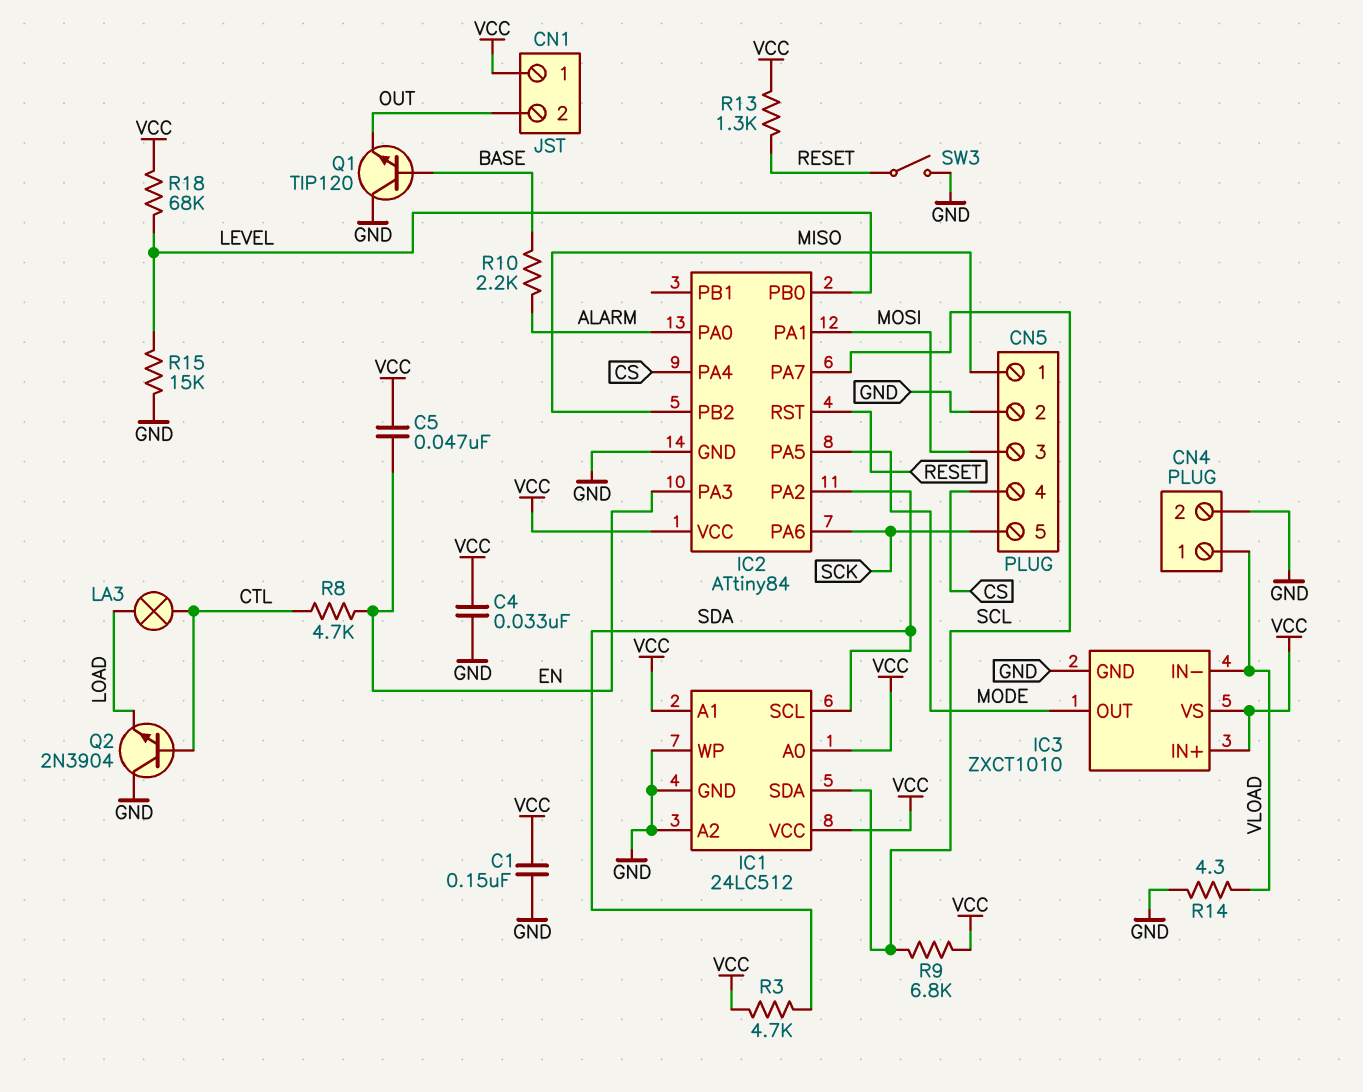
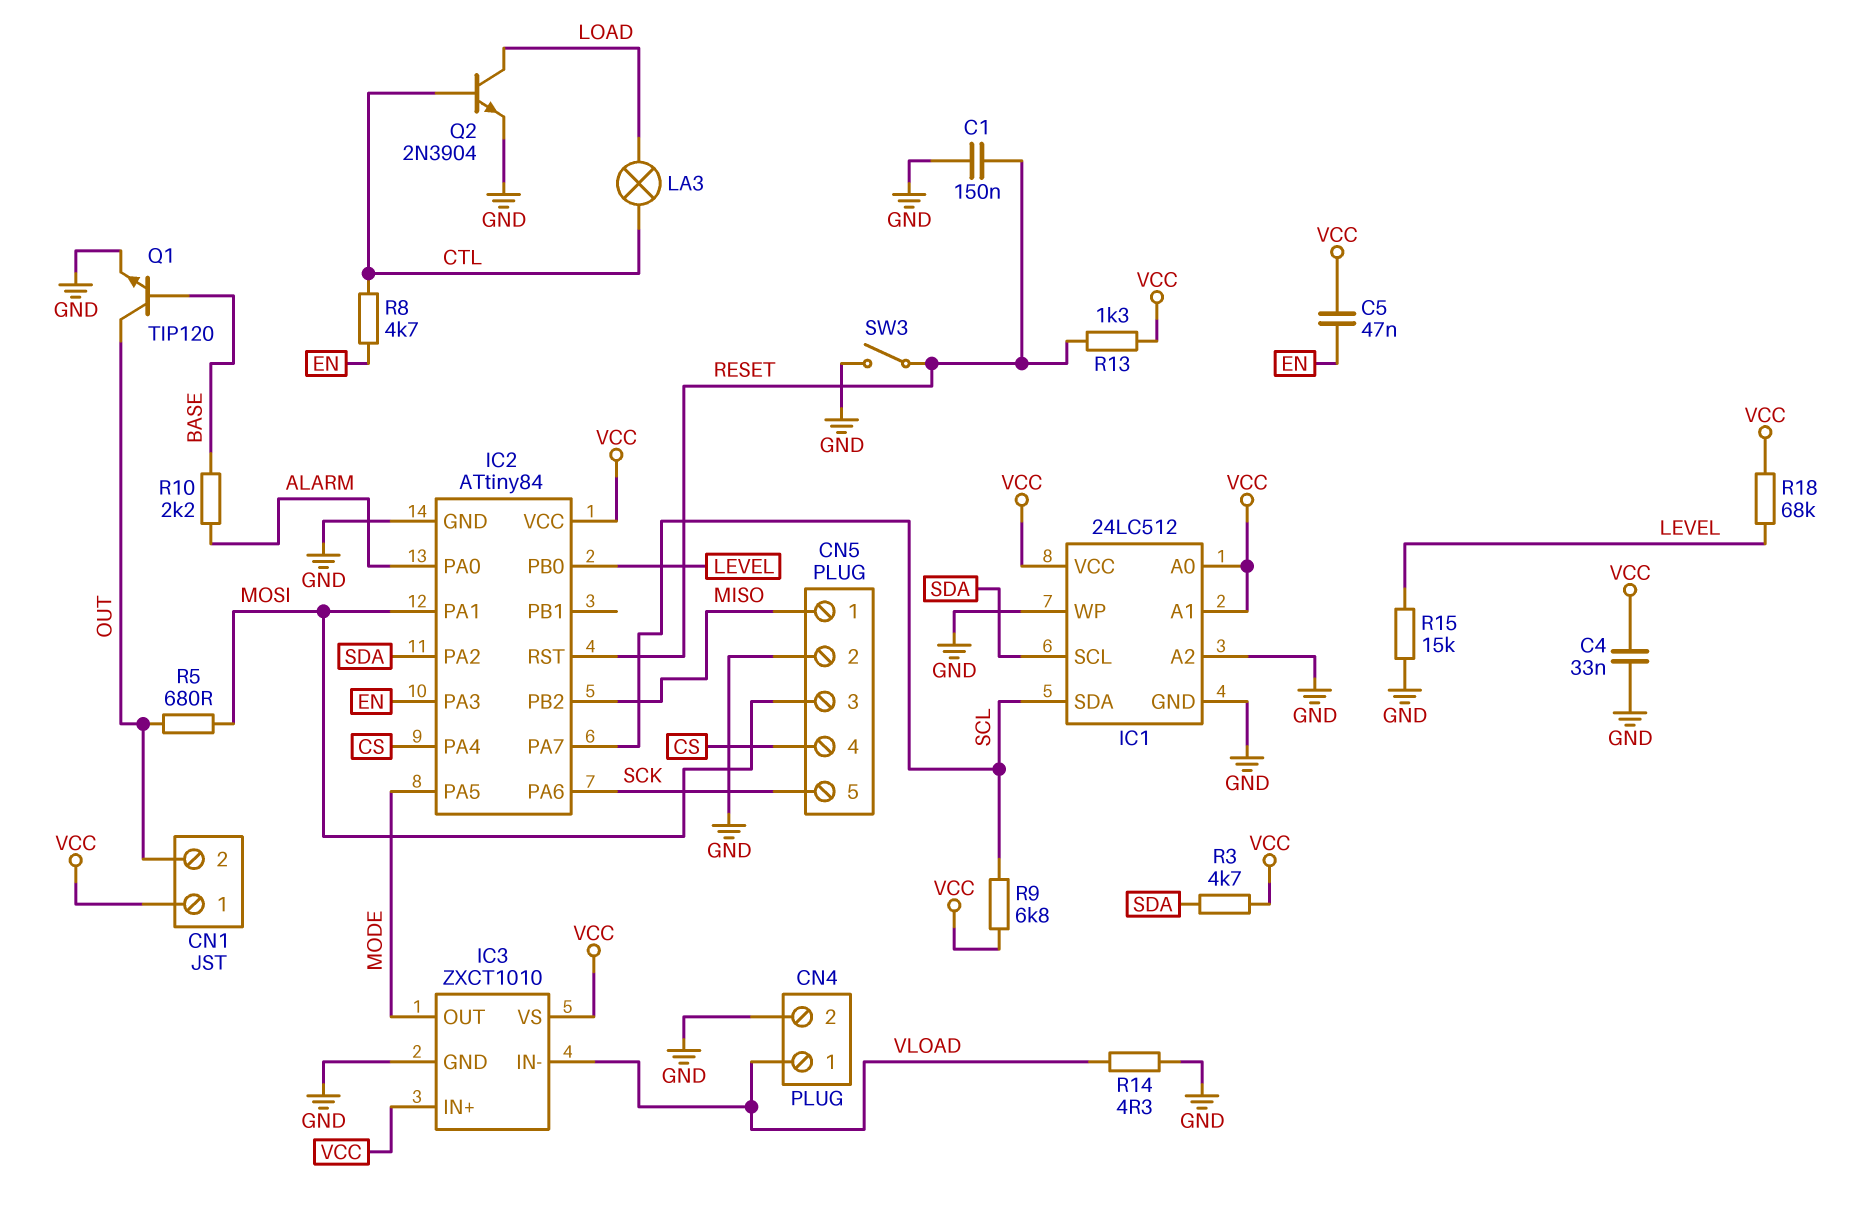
C1: 150nF (GND, VCC) -> 150nF (GND, RESET)
Q1: NPN TIP120 (B BASE, C GND, E OUT) -> NPN TIP120 (B BASE, C OUT, E GND)
Q2: NPN 2N3904 (B CTL, C GND, E LOAD) -> NPN 2N3904 (B CTL, C LOAD, E GND)
R5: none -> 680 (MOSI, OUT)

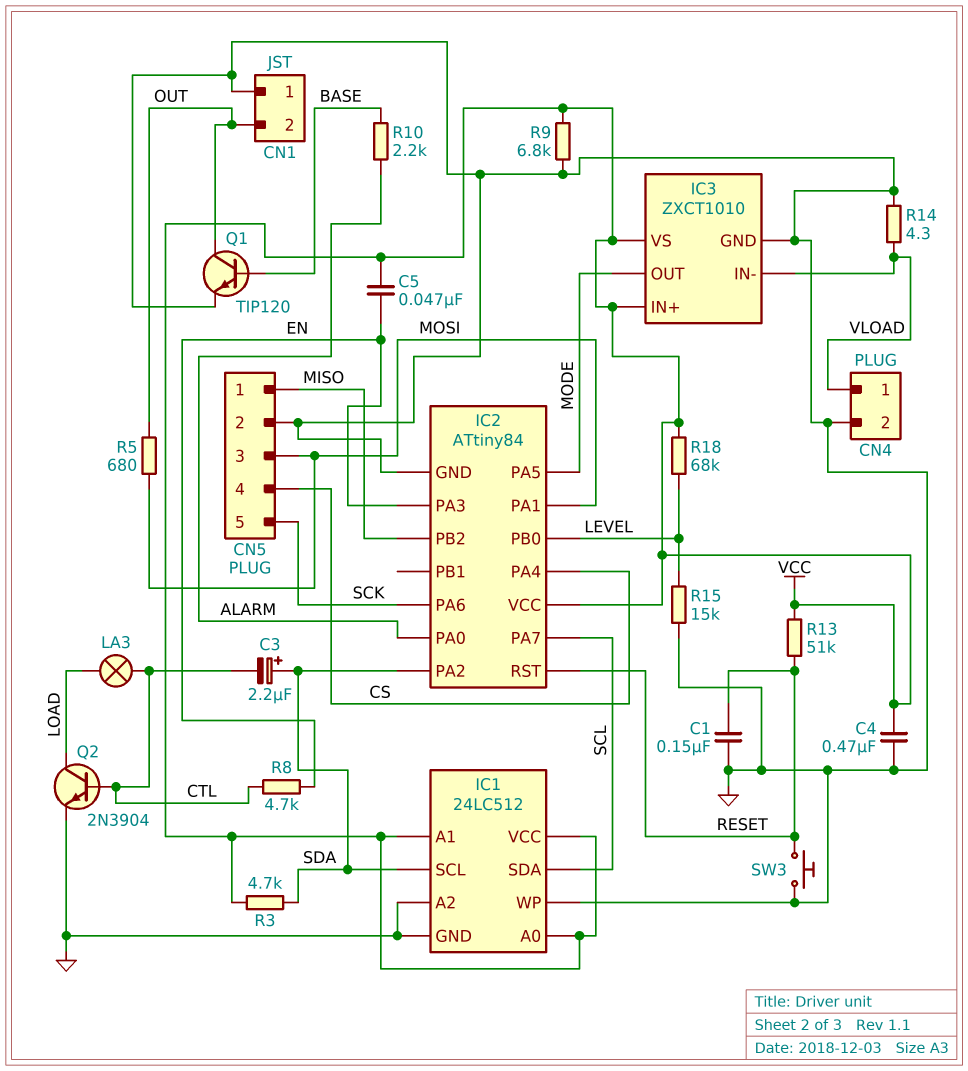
C3: none -> 2.2uF (plus SDA, minus CTL)
C4: 33nF (GND, VCC) -> 470nF (GND, VCC)
CN1 pin 1: VCC -> GND
R9: 6.8k (SCL, VCC) -> 6.8k (GND, VCC)
R13: 1.3k (RESET, VCC) -> 51k (RESET, VCC)
SW3: switch (GND, RESET) -> button (GND, RESET)

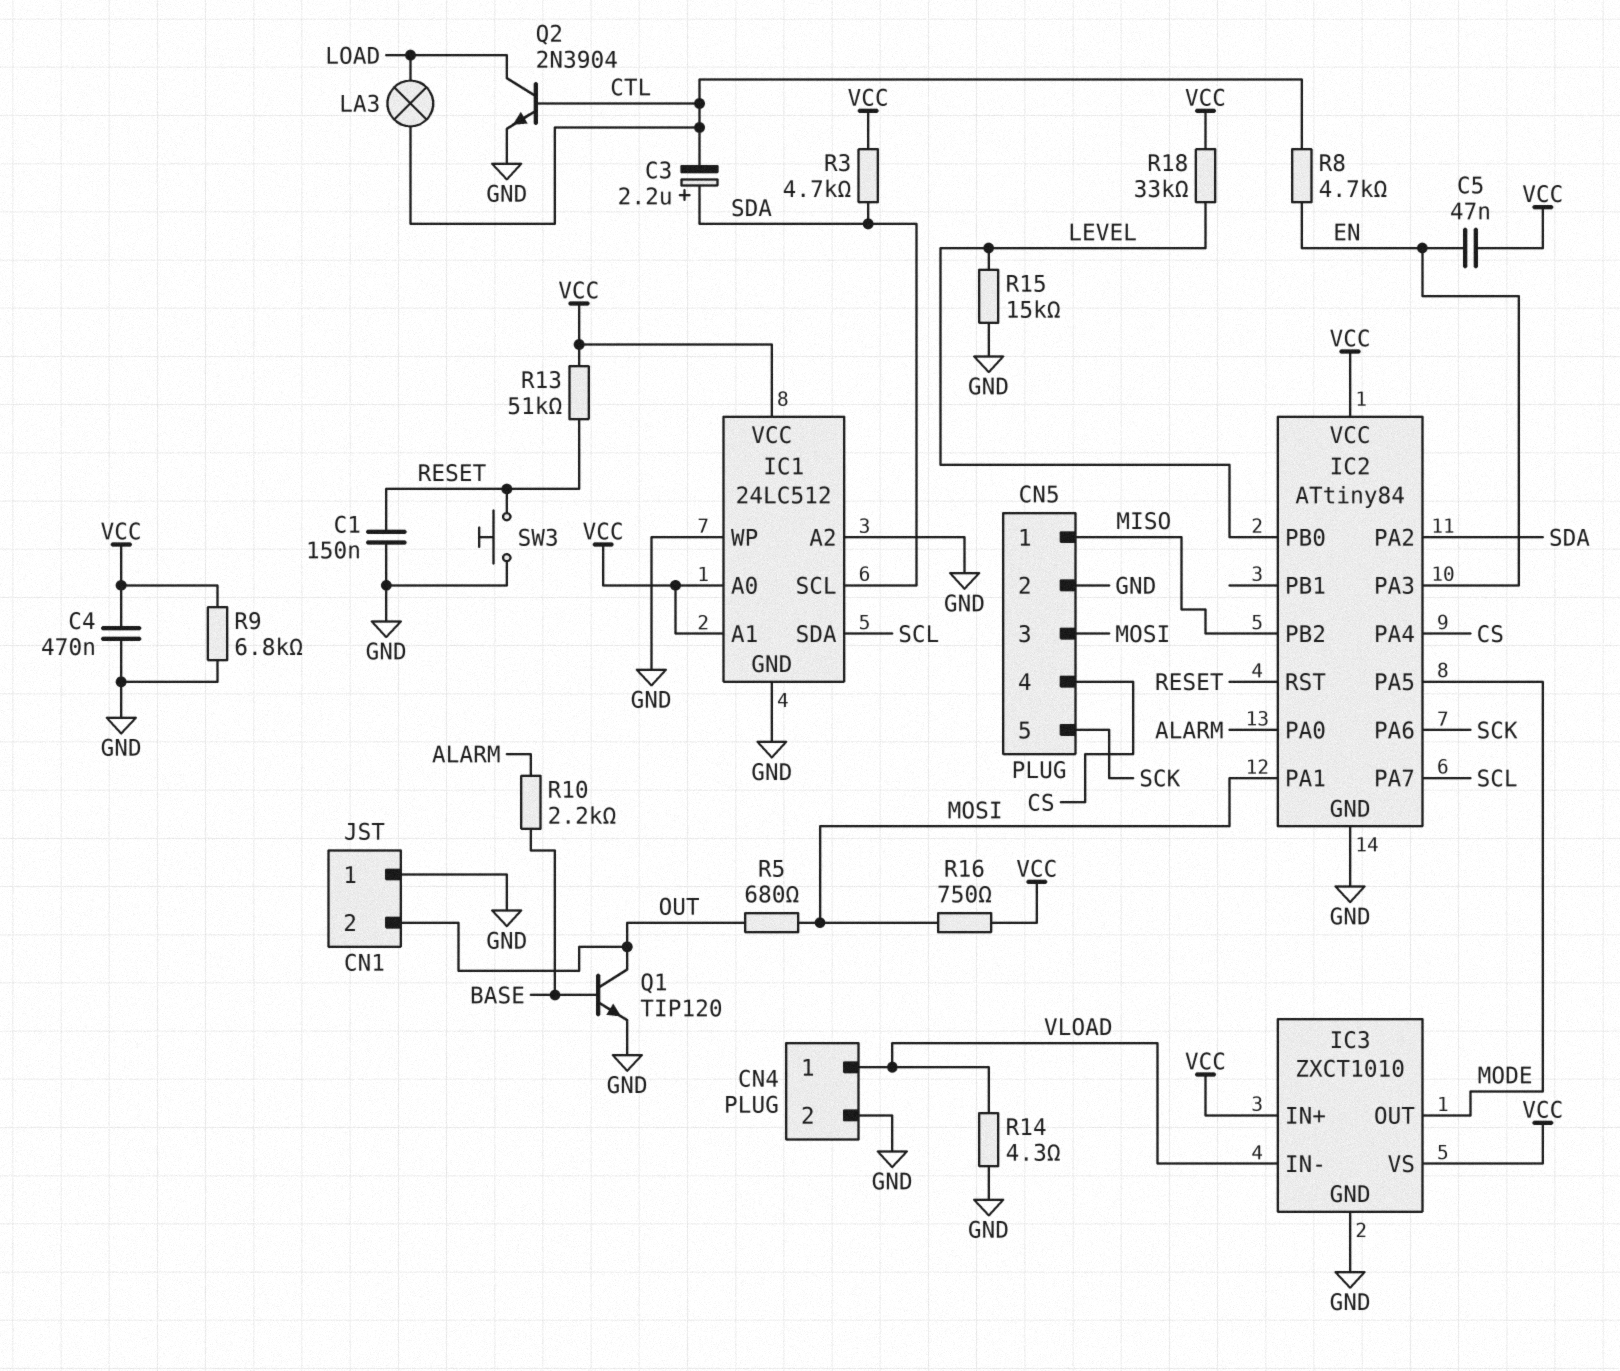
R16: none -> 750 (MOSI, VCC)
R18: 68k (LEVEL, VCC) -> 33k (LEVEL, VCC)

